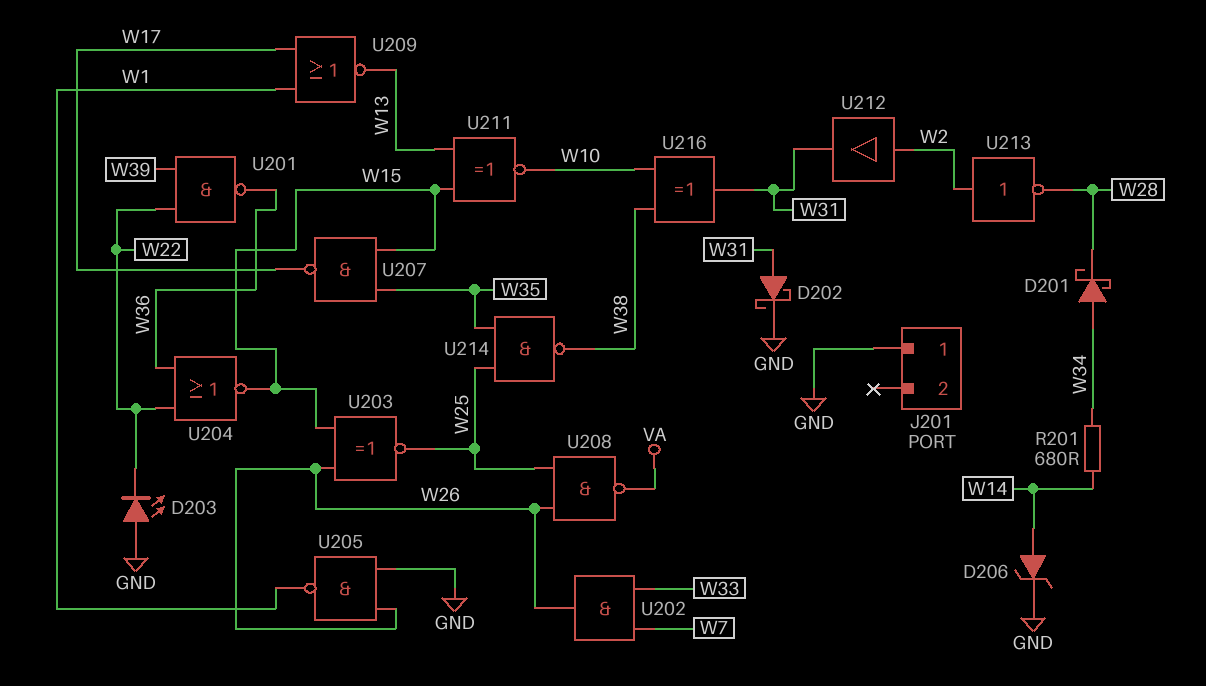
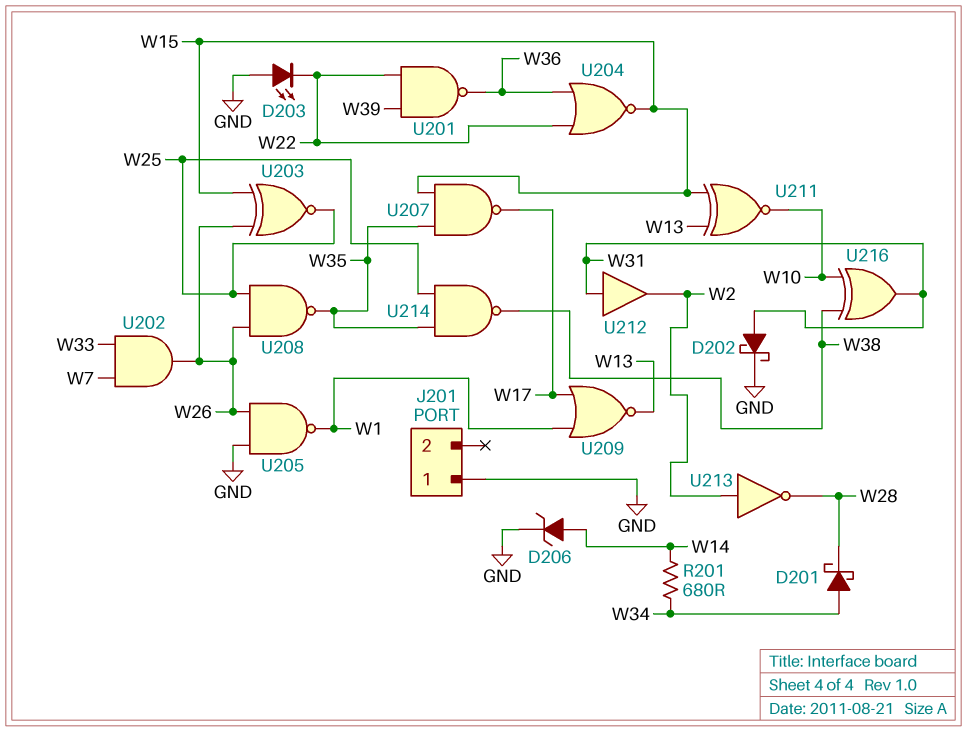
U208: NAND (in W25, in W26, out VA) -> NAND (in W25, in W26, out W35)
U212: buffer (in W2, out W31) -> buffer (in W31, out W2)

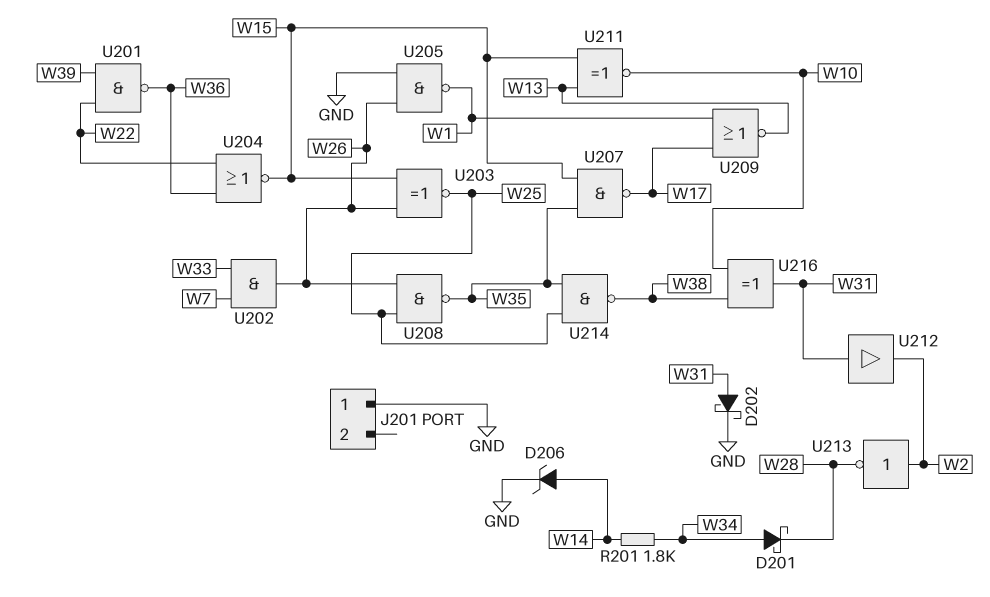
D203: LED (A GND, K W22) -> none
R201: 680 (W14, W34) -> 1.8k (W14, W34)

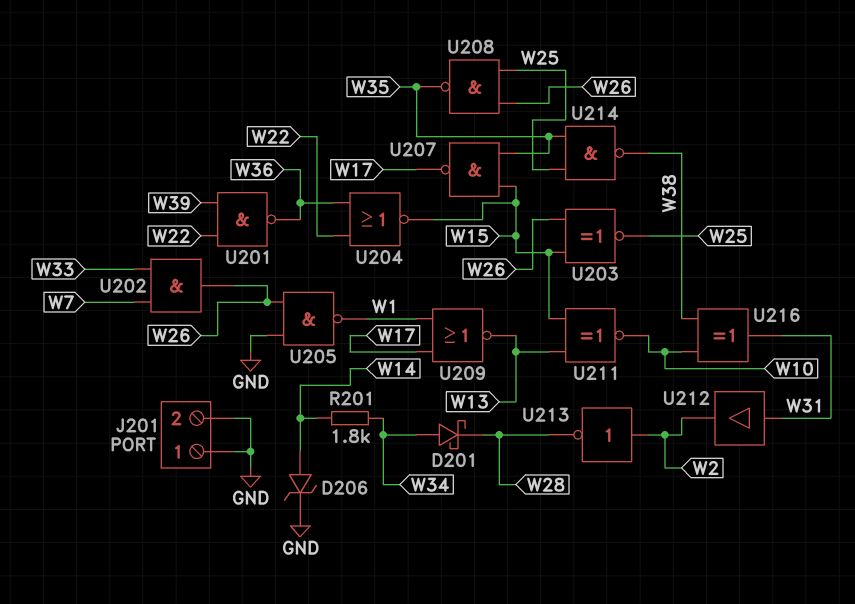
D202: schottky (A W31, K GND) -> none
J201 pin 2: none -> GND

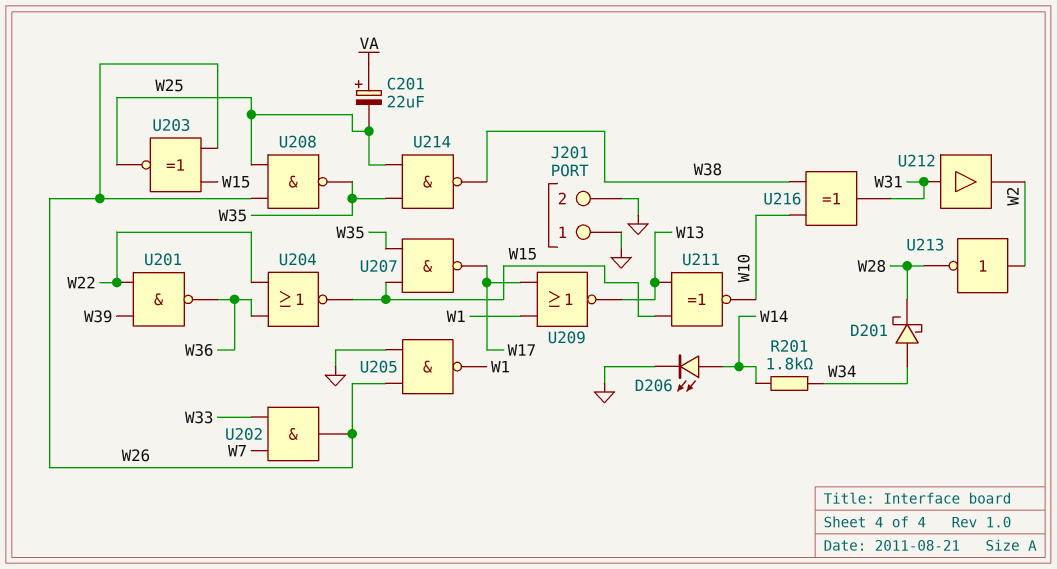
C201: none -> 22uF (plus VA, minus W25)
D206: zener (A W14, K GND) -> LED (A W14, K GND)

